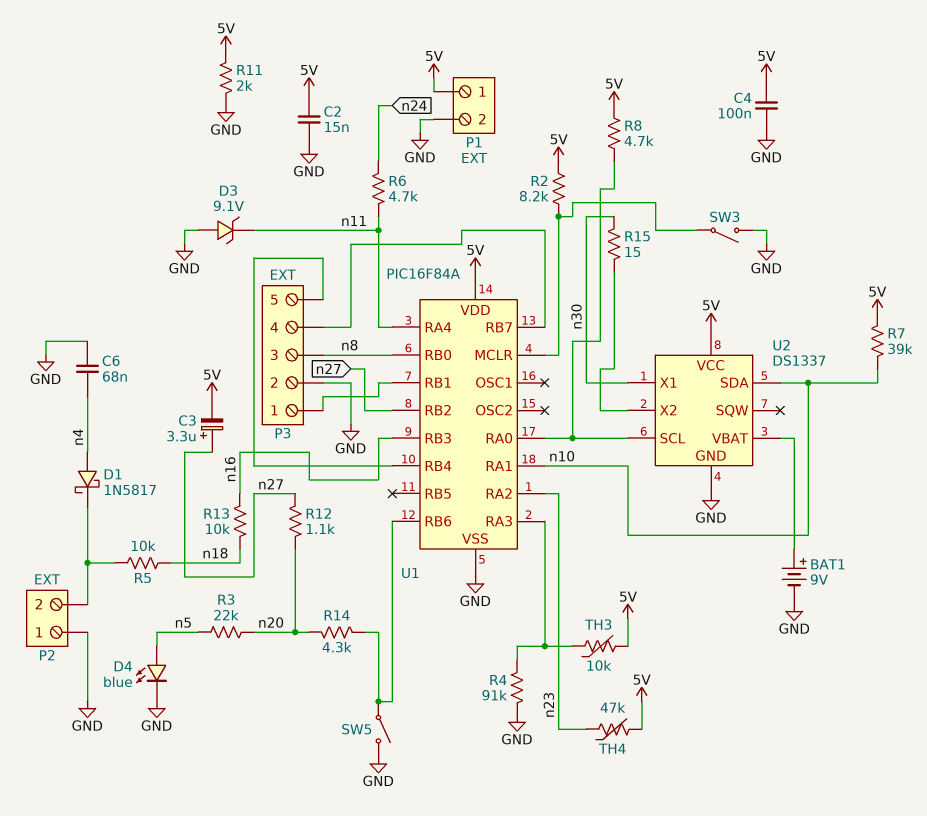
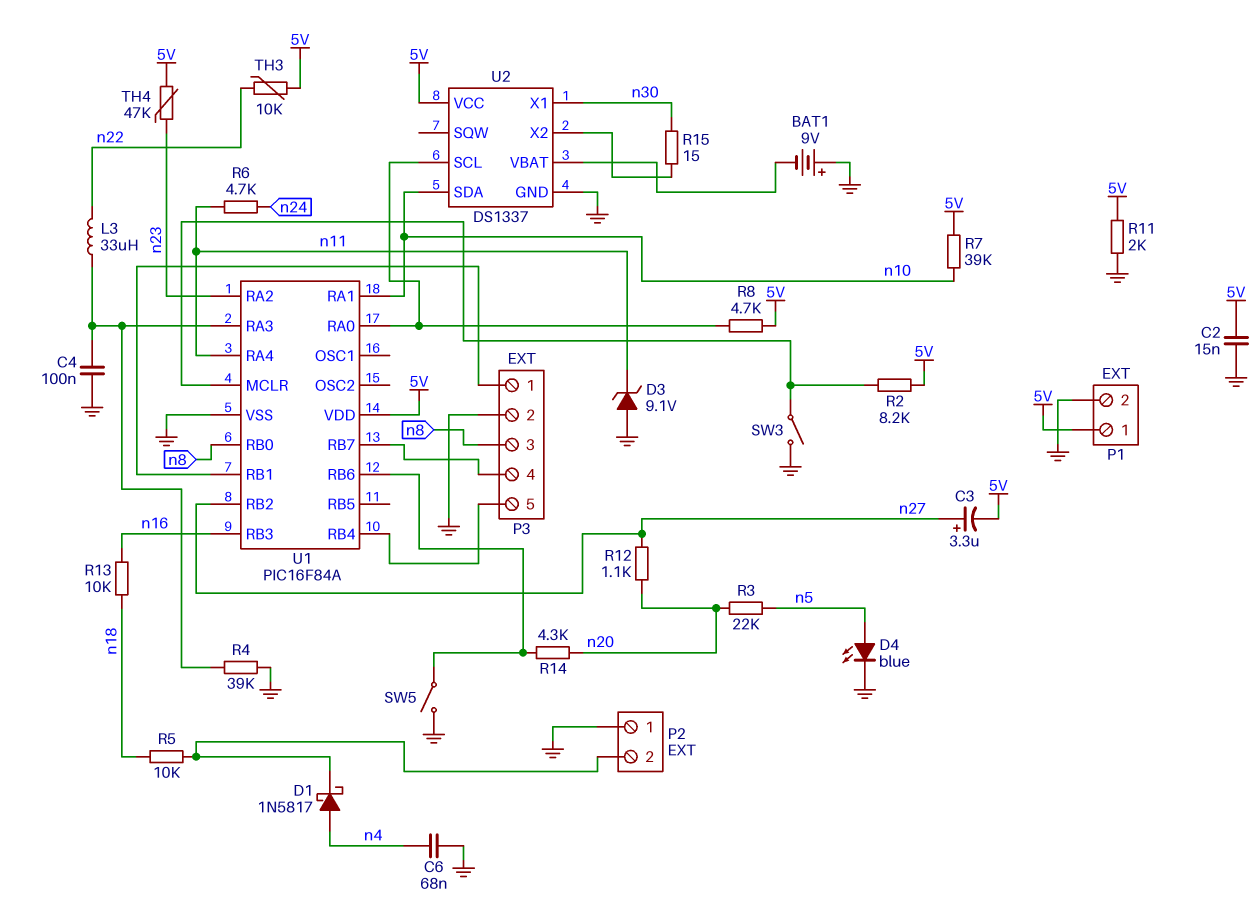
BAT1: 9V (plus U2/VBAT, minus GND) -> 9V (plus GND, minus U2/VBAT)
C4: 100nF (5V, GND) -> 100nF (GND, U1/RA3)
L3: none -> 33uH (U1/RA3, n22)
R4: 91k (GND, U1/RA3) -> 39k (GND, U1/RA3)
TH3: 10k (5V, U1/RA3) -> 10k (5V, n22)

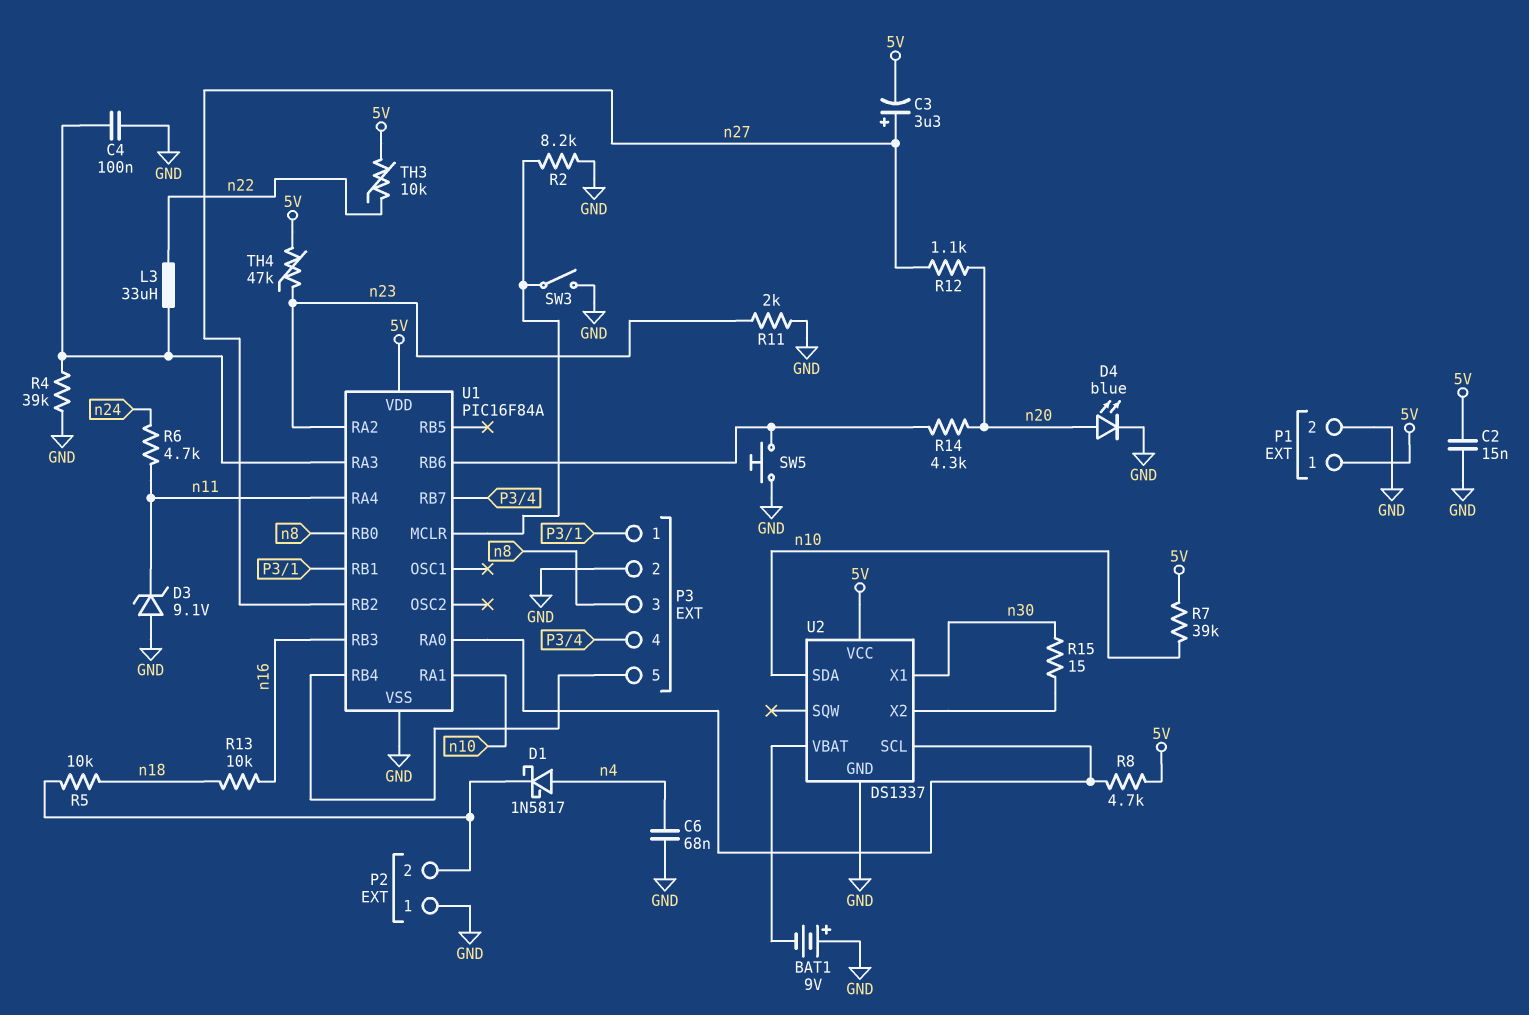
D4: LED blue (A n5, K GND) -> LED blue (A n20, K GND)
R2: 8.2k (5V, U1/MCLR) -> 8.2k (GND, U1/MCLR)
R3: 22k (n5, n20) -> none
R11: 2k (5V, GND) -> 2k (GND, n23)
SW5: switch (GND, U1/RB6) -> button (GND, U1/RB6)

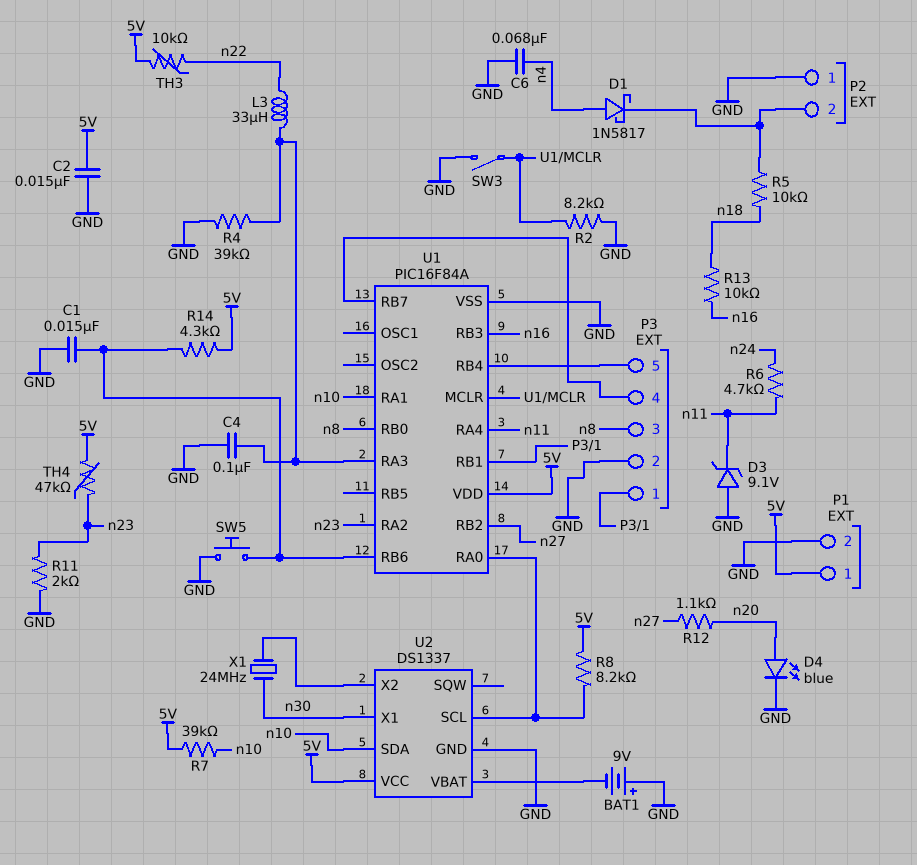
C1: none -> 15nF (GND, U1/RB6)
C3: 3.3uF (plus n27, minus 5V) -> none
R8: 4.7k (5V, U1/RA0) -> 8.2k (5V, U1/RA0)
R14: 4.3k (U1/RB6, n20) -> 4.3k (5V, U1/RB6)
R15: 15 (U2/X2, n30) -> none
X1: none -> 24MHz (U2/X2, n30)

